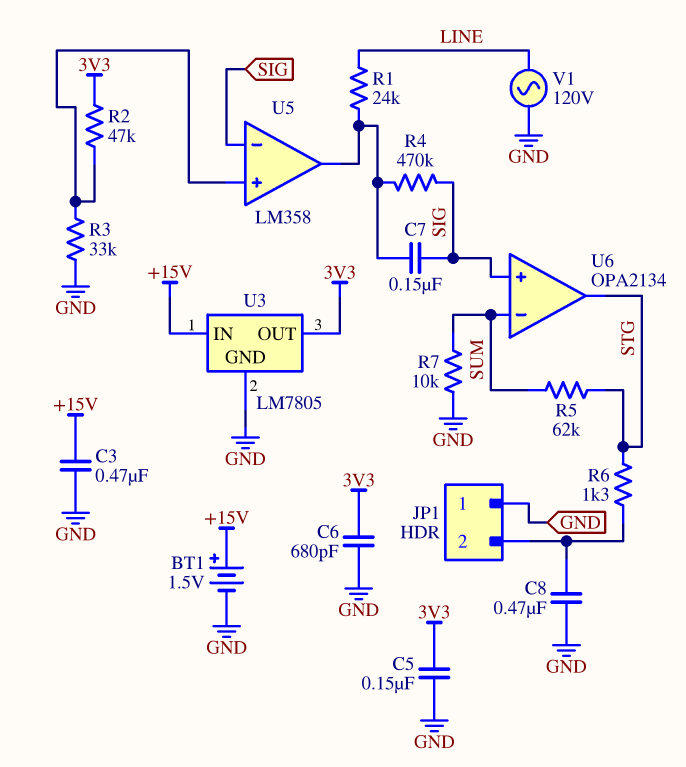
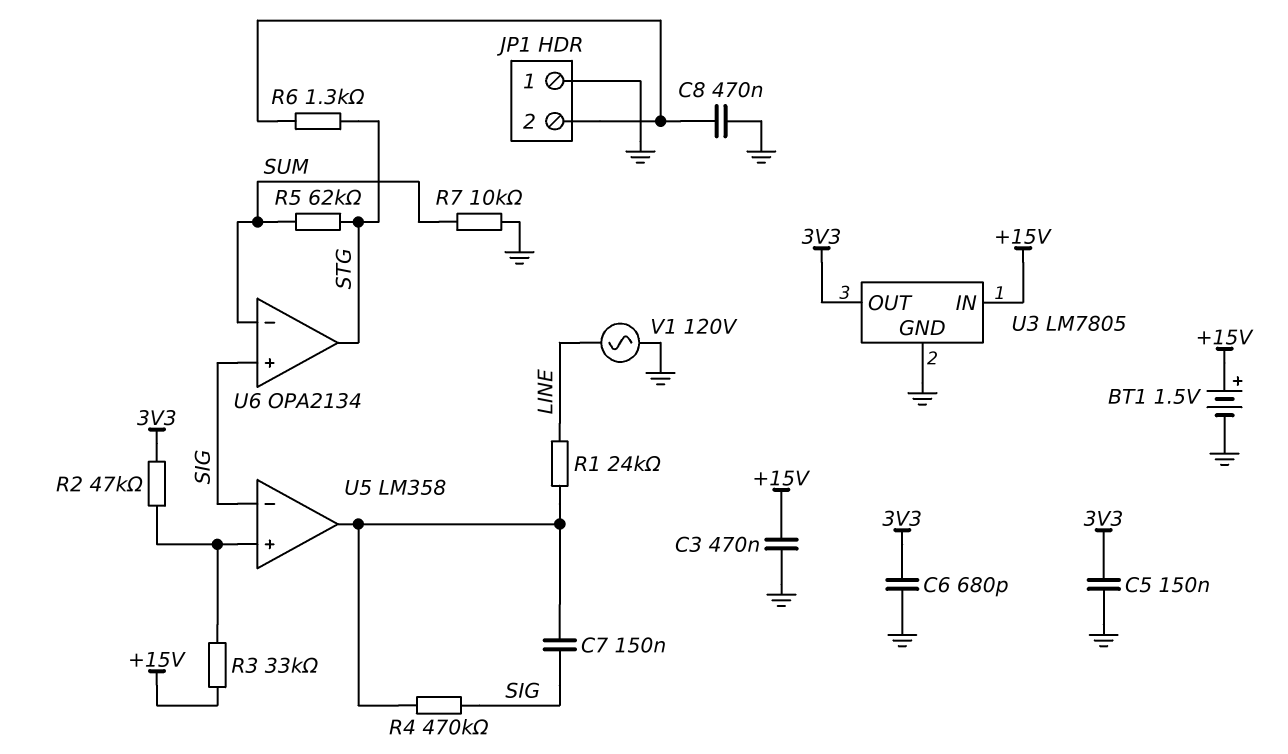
R3: 33k (GND, U5/in+) -> 33k (+15V, U5/in+)

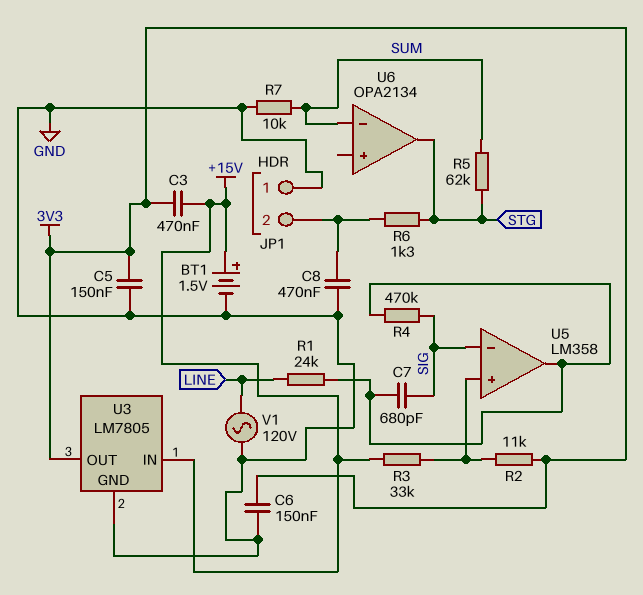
C3: 470nF (+15V, GND) -> 470nF (+15V, 3V3)
C6: 680pF (3V3, GND) -> 150nF (3V3, GND)
C7: 150nF (SIG, U5/out) -> 680pF (SIG, U5/out)
R2: 47k (3V3, U5/in+) -> 11k (3V3, U5/in+)
U6 pin in+: SIG -> none

